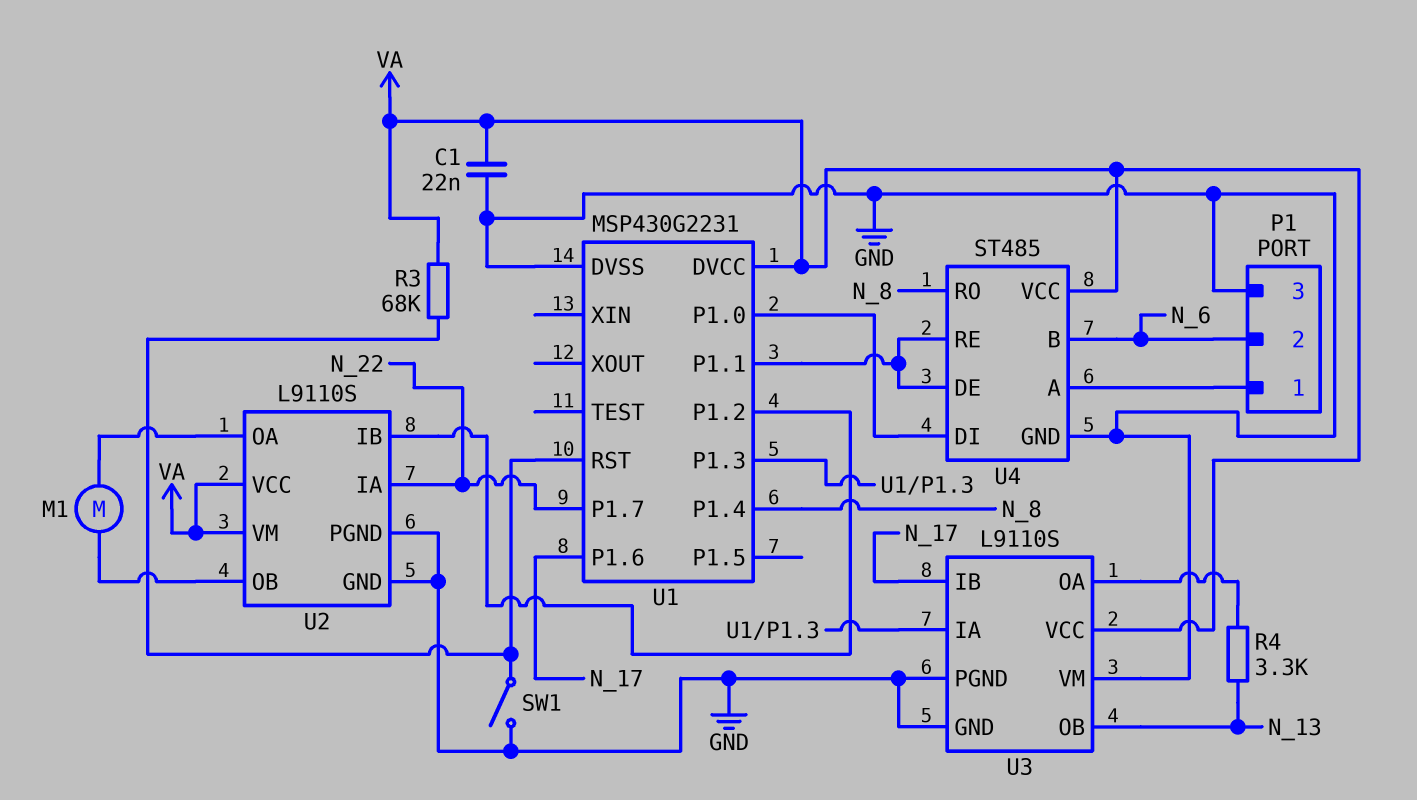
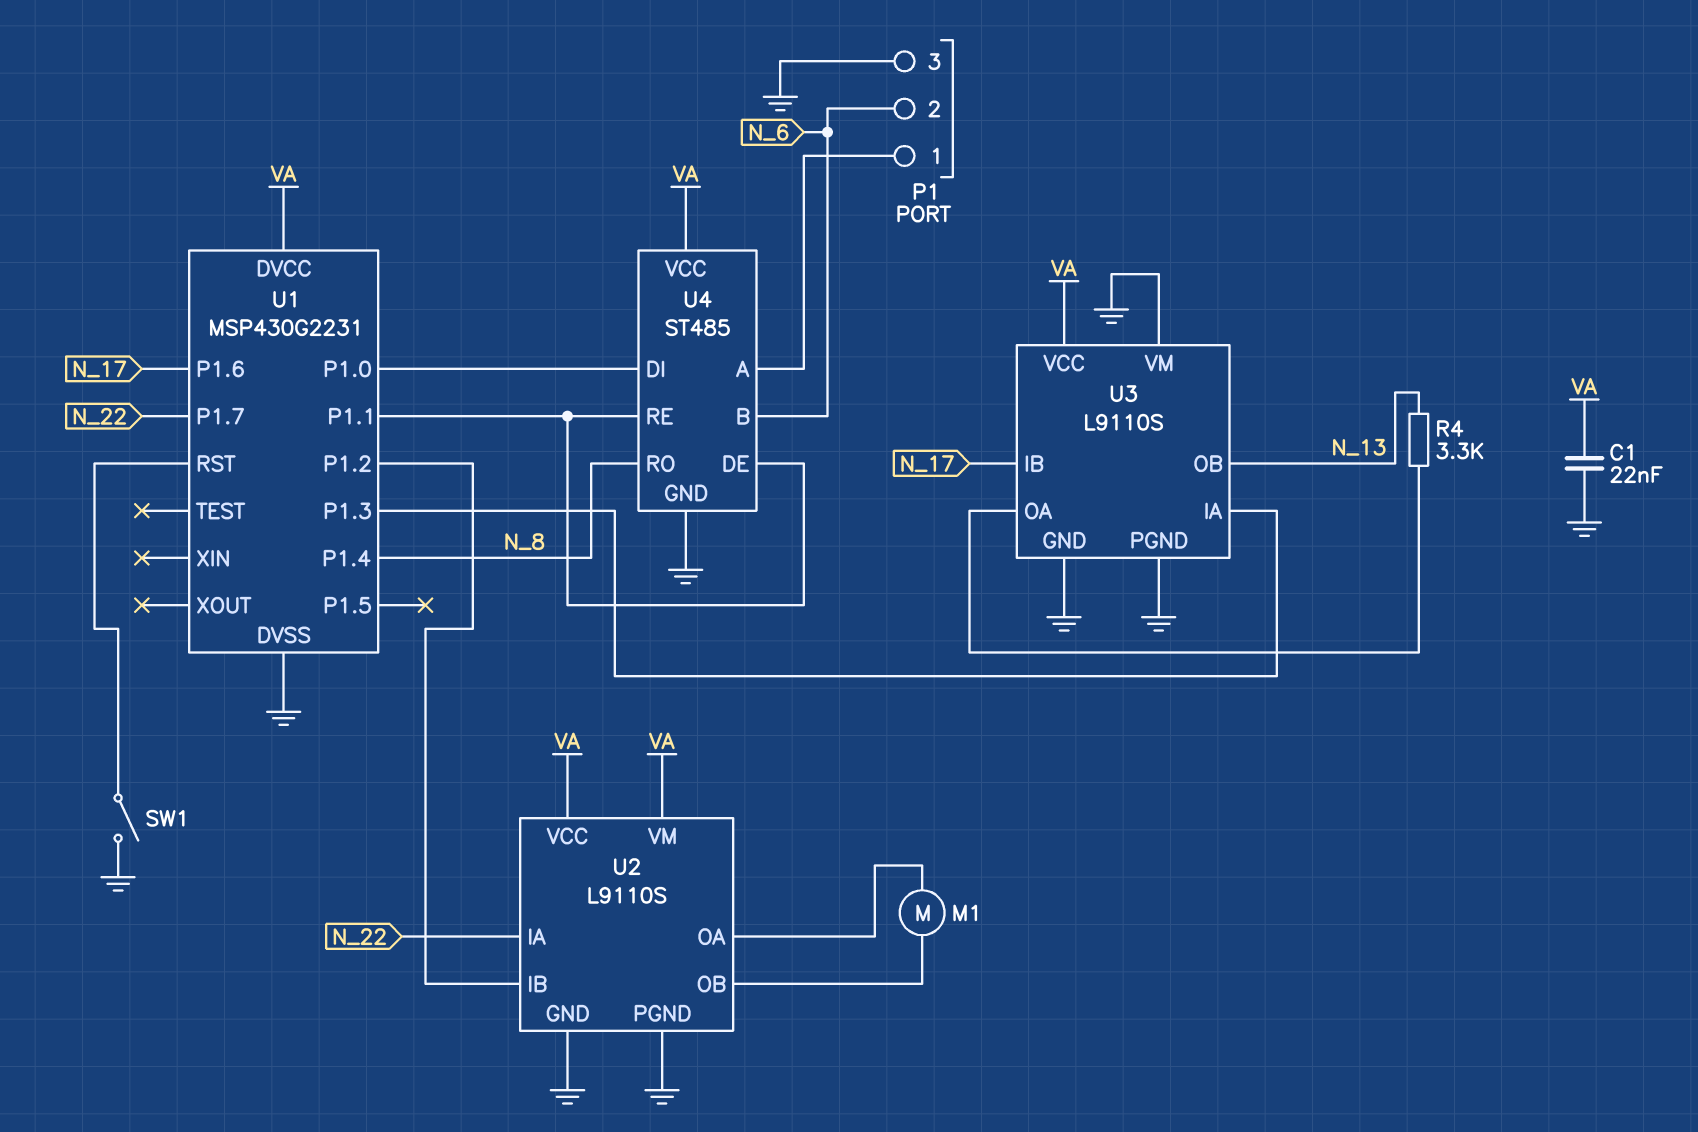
R3: 68k (U1/RST, VA) -> none

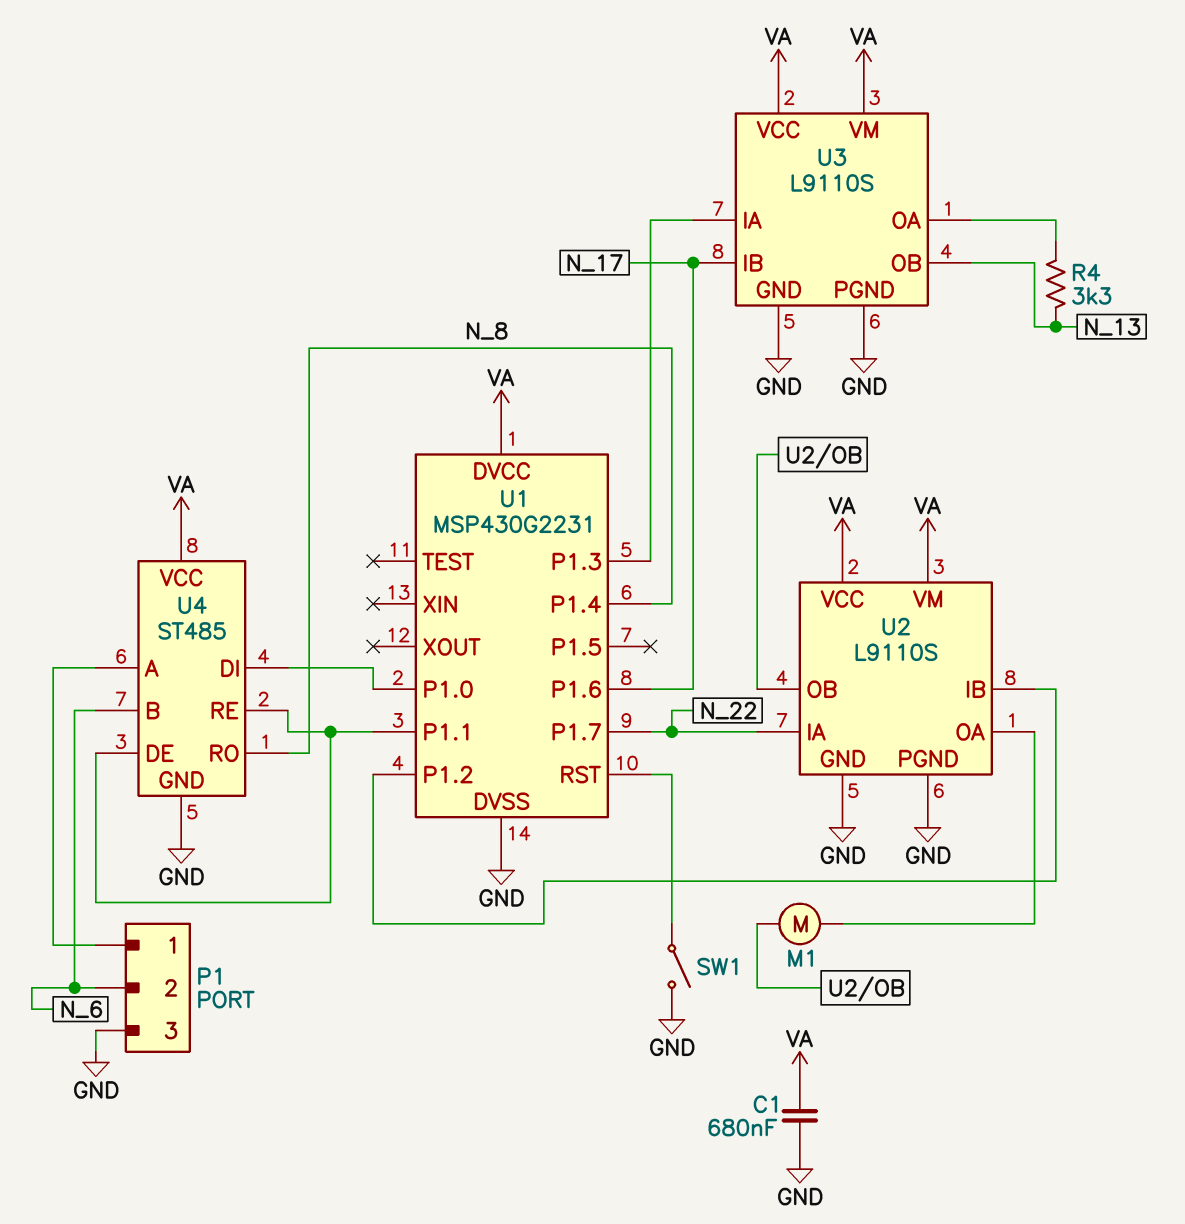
C1: 22nF (GND, VA) -> 680nF (GND, VA)
U3 pin VM: GND -> VA

